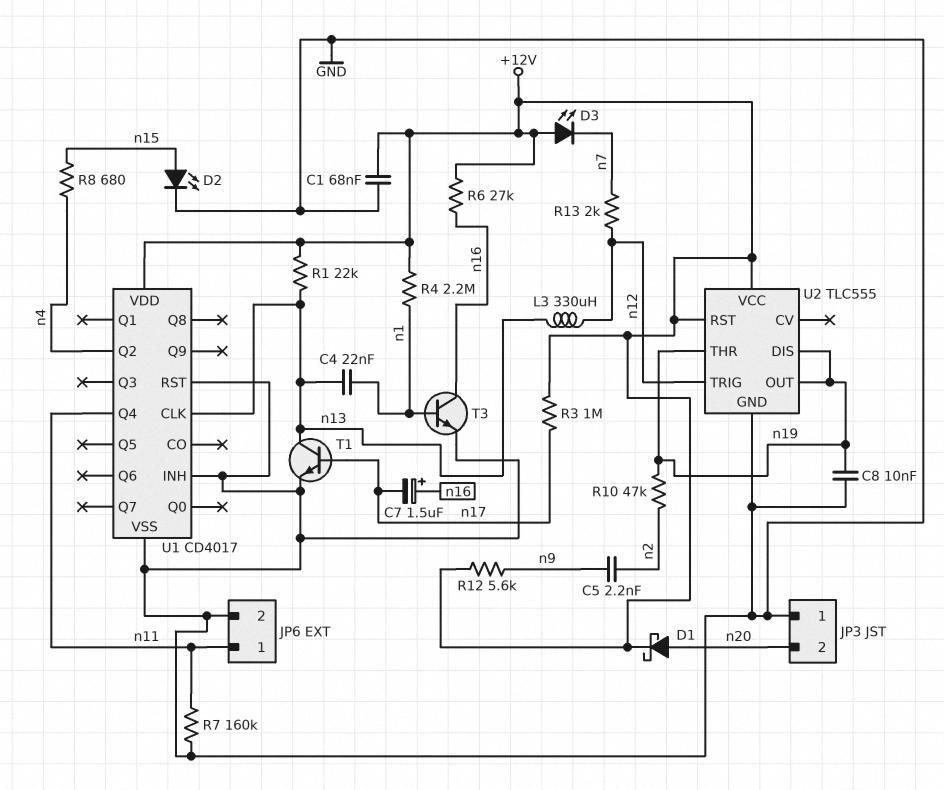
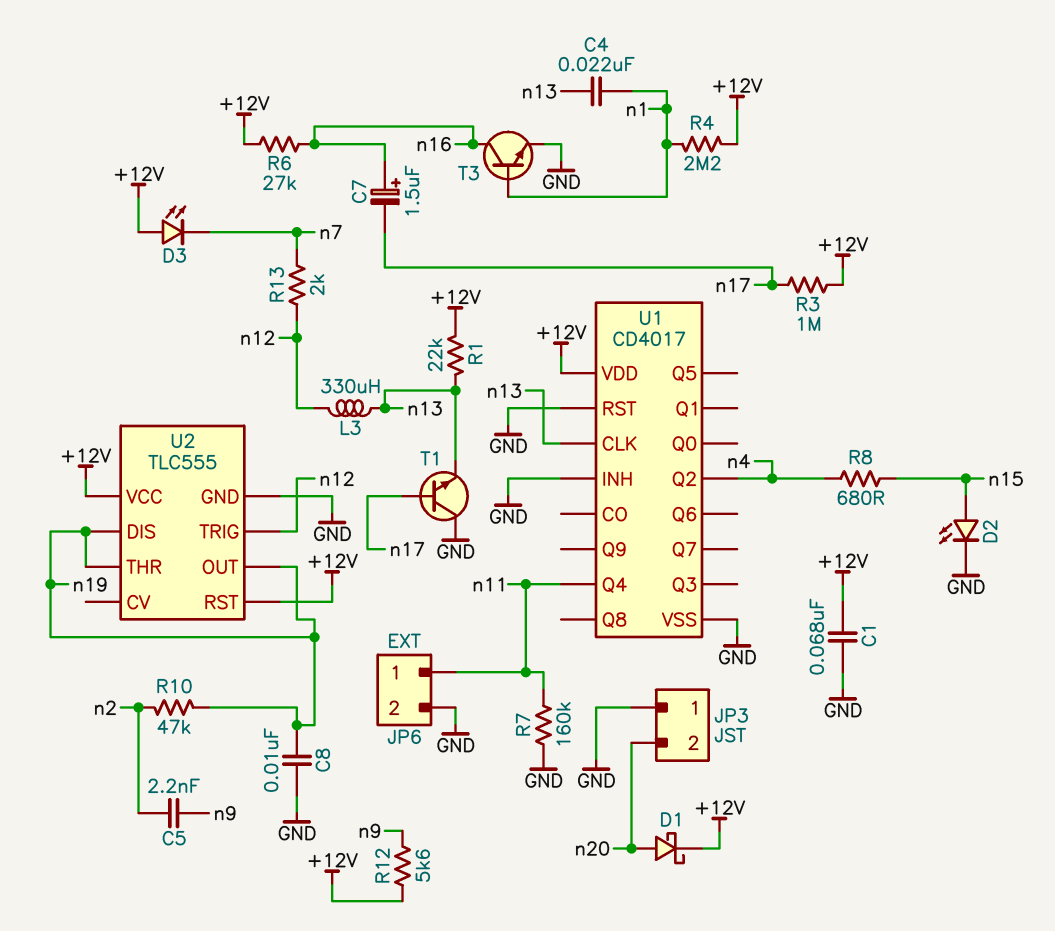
T1: NPN (B n17, C n13, E GND) -> NPN (B n17, C GND, E n13)

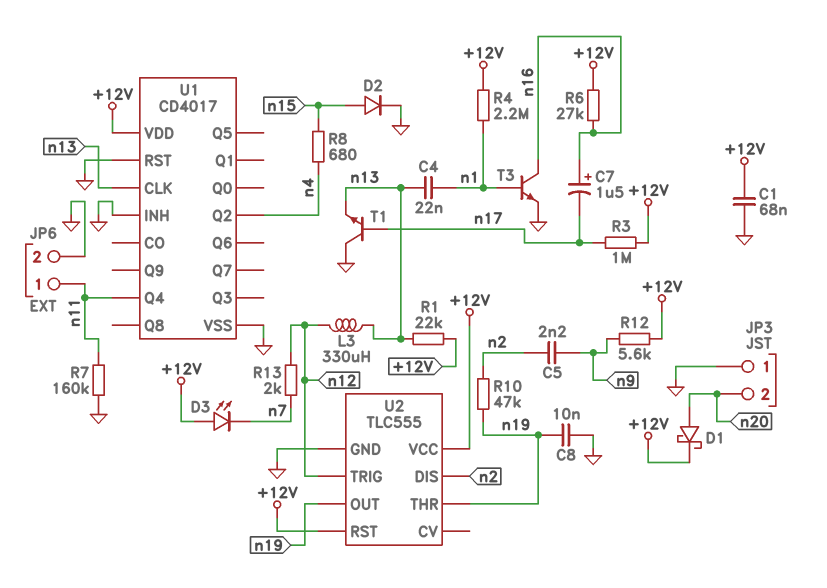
D2: LED (A n15, K GND) -> diode (A n15, K GND)
U2 pin DIS: n19 -> n2

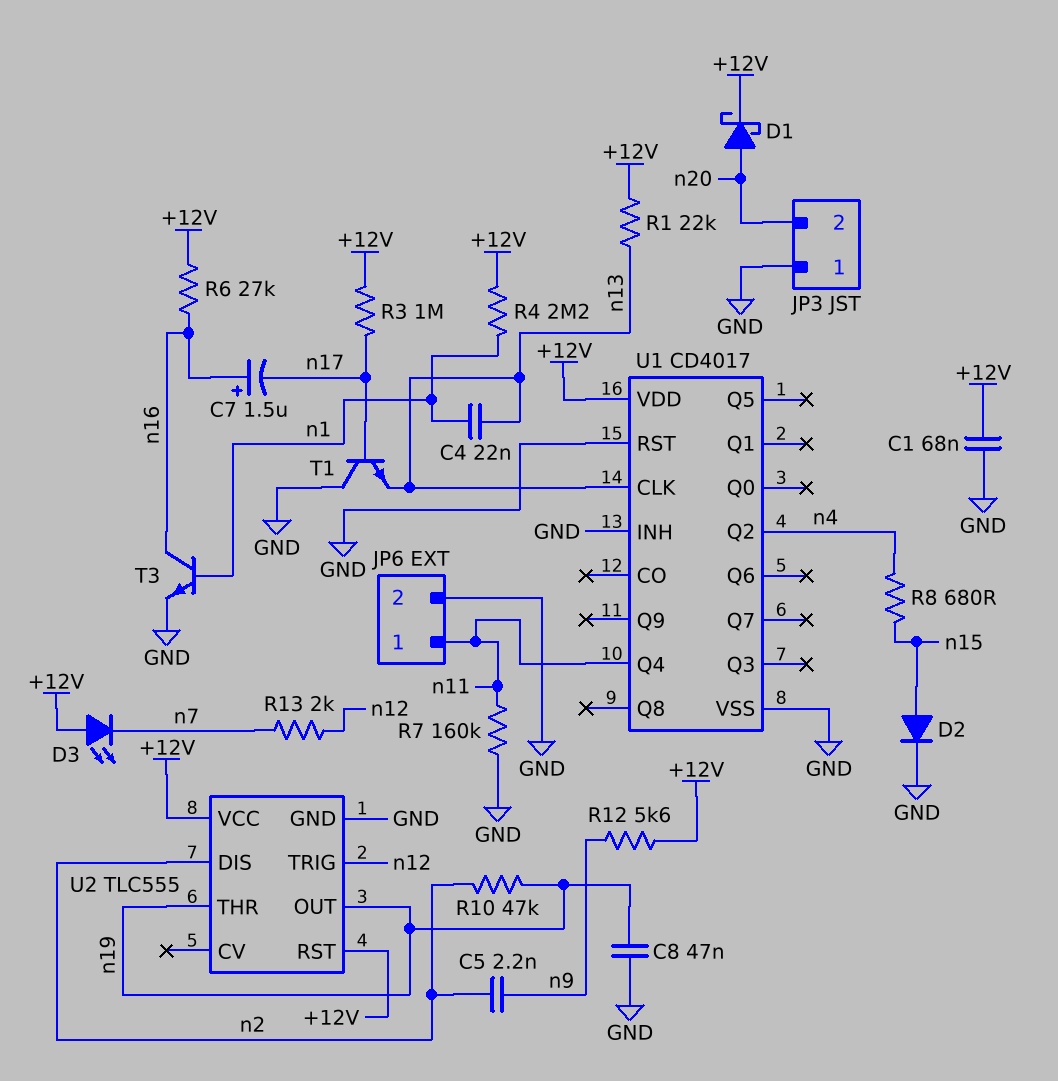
C8: 10nF (GND, n19) -> 47nF (GND, n19)
L3: 330uH (n12, n13) -> none

